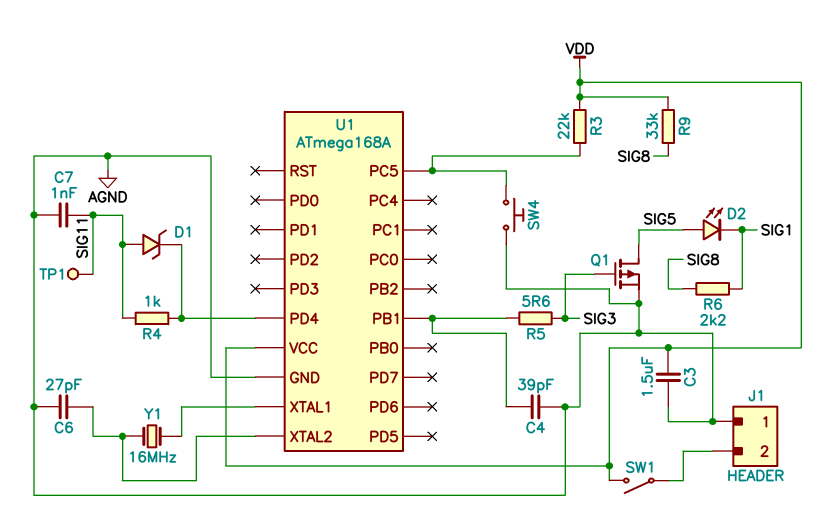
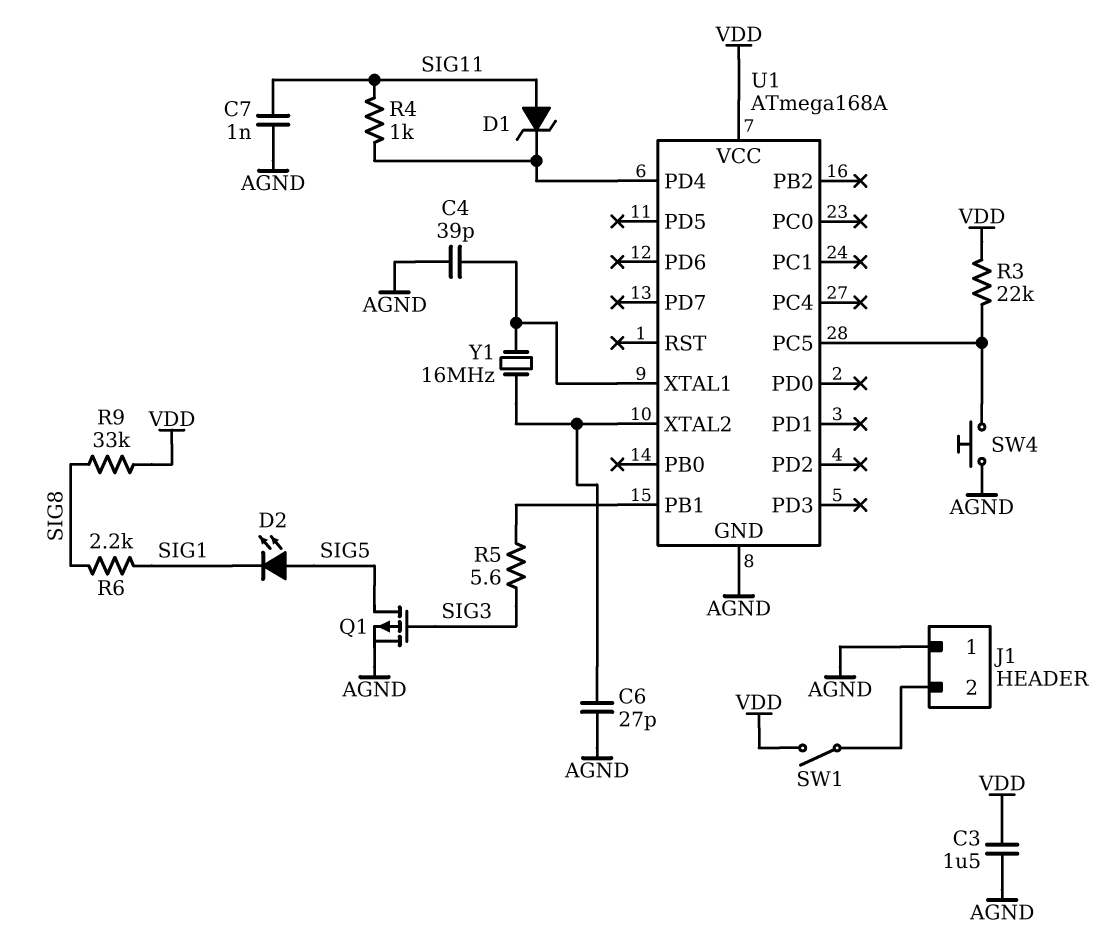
C4: 39pF (AGND, U1/PB1) -> 39pF (AGND, U1/XTAL1)
TP1: test point (SIG11) -> none

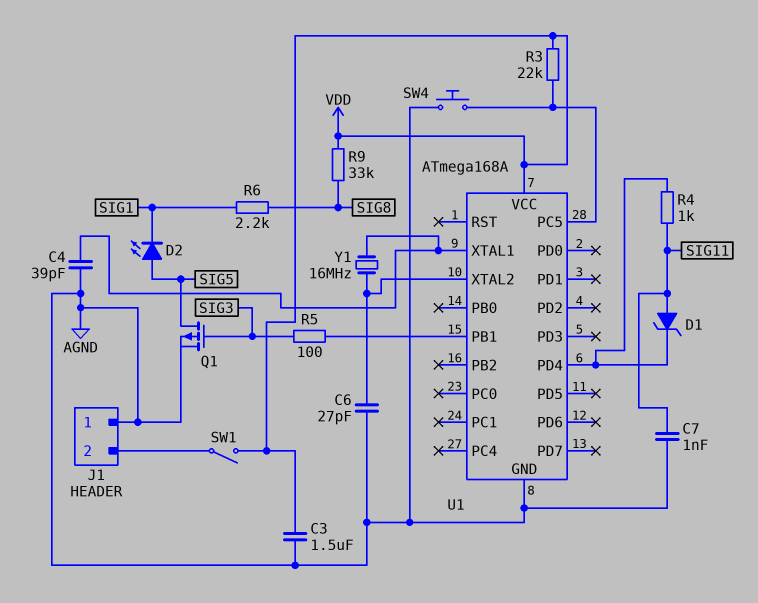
R5: 5.6 (SIG3, U1/PB1) -> 100 (SIG3, U1/PB1)

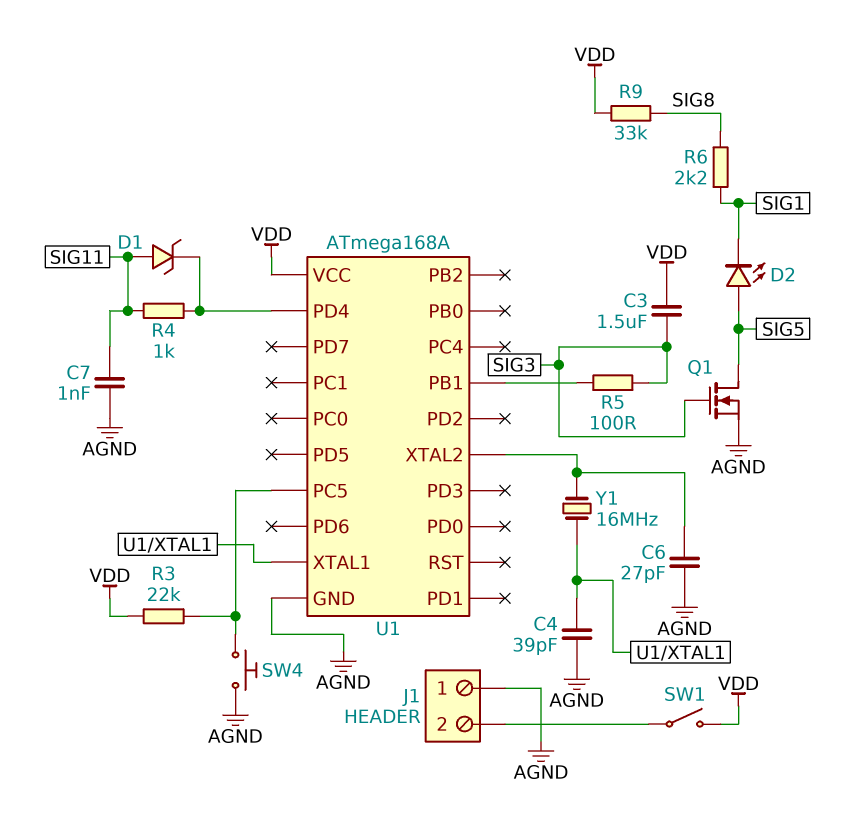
C3: 1.5uF (AGND, VDD) -> 1.5uF (SIG3, VDD)
Q1: PMOS (G SIG3, D SIG5, S AGND) -> NMOS (G SIG3, D SIG5, S AGND)

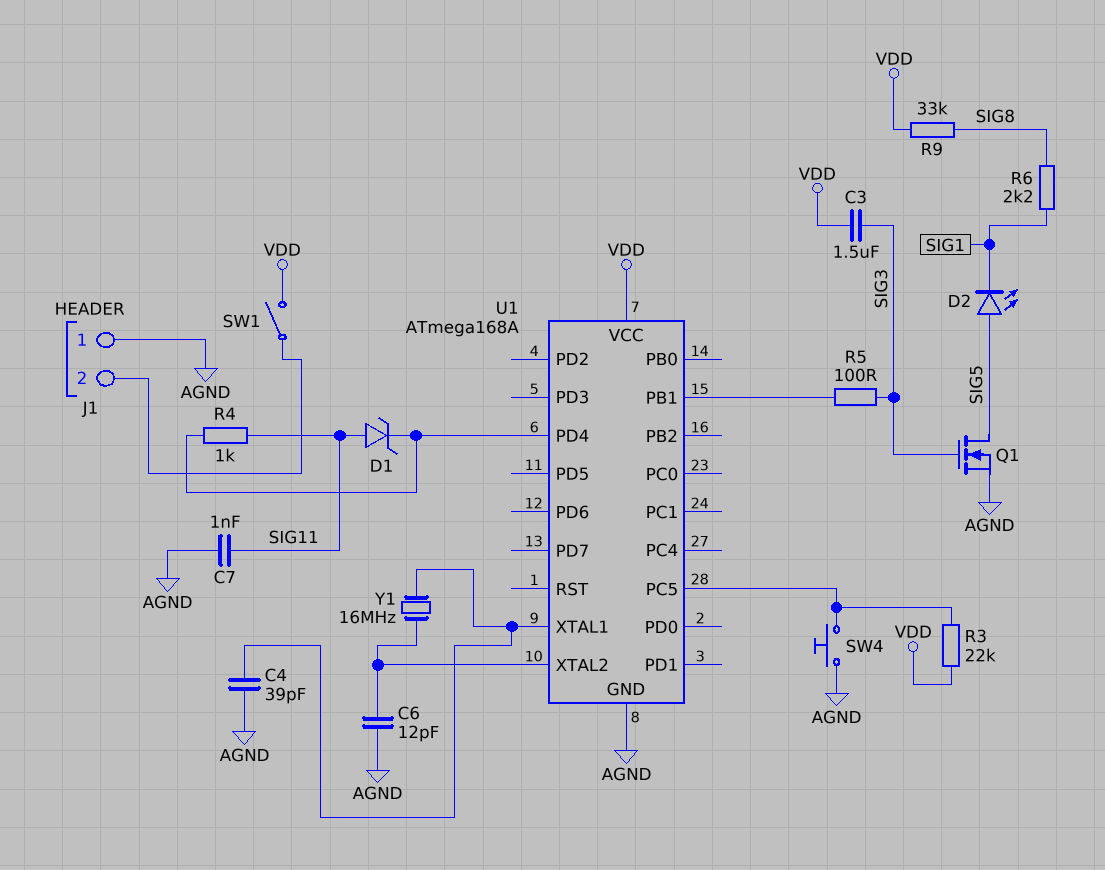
C6: 27pF (AGND, U1/XTAL2) -> 12pF (AGND, U1/XTAL2)

